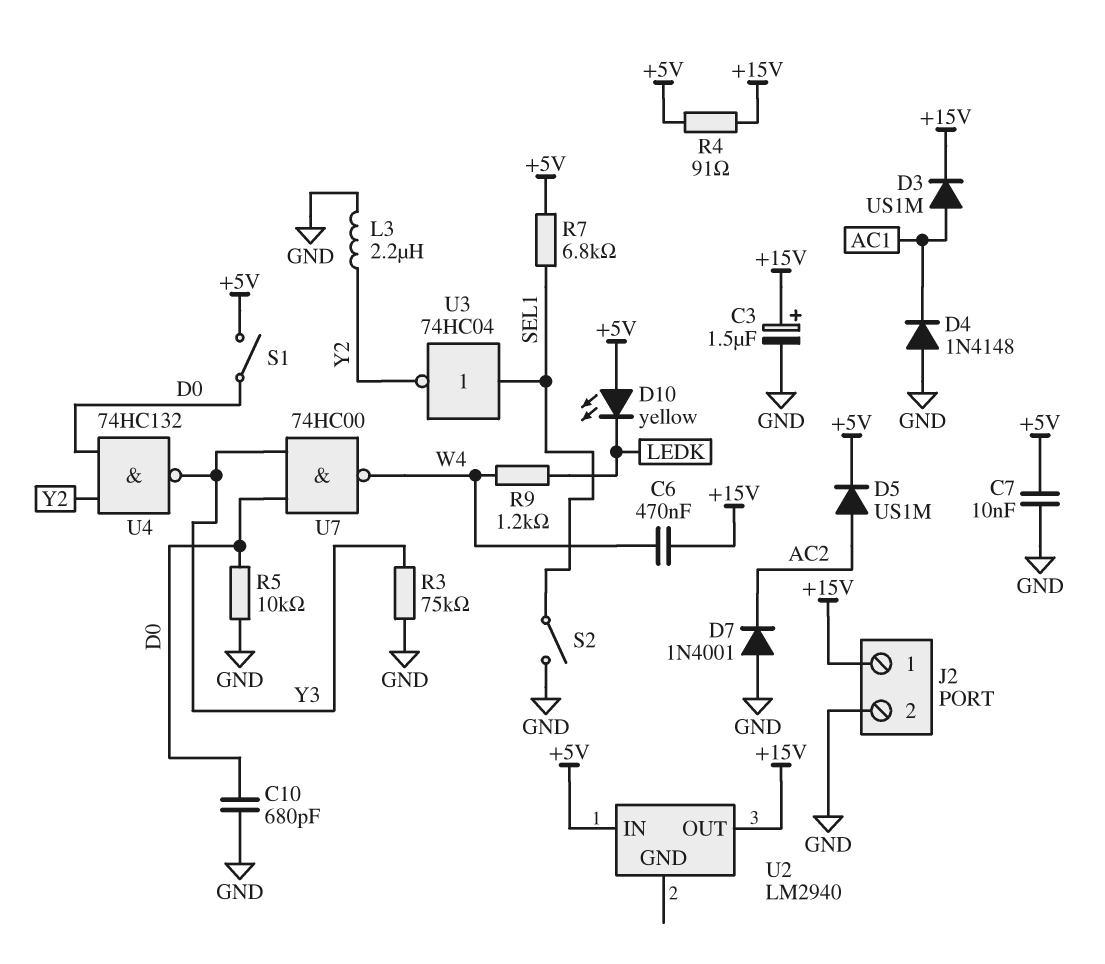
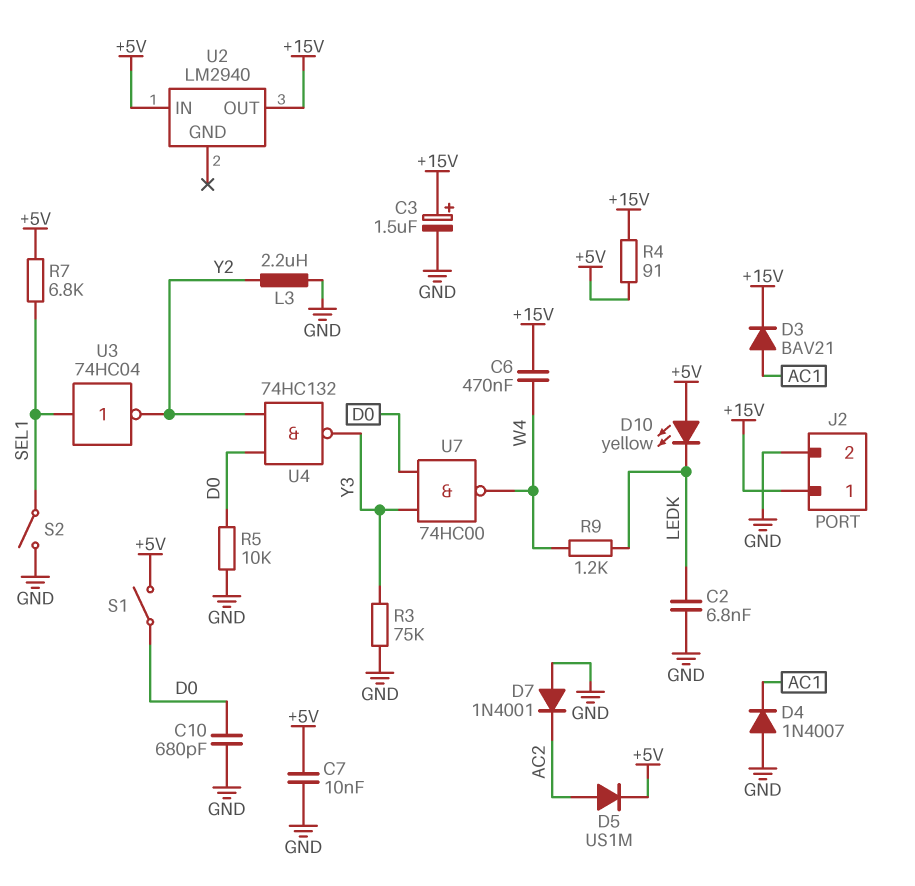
C2: none -> 6.8nF (GND, LEDK)
D3: diode US1M (A AC1, K +15V) -> diode BAV21 (A AC1, K +15V)
D4: diode 1N4148 (A GND, K AC1) -> diode 1N4007 (A GND, K AC1)

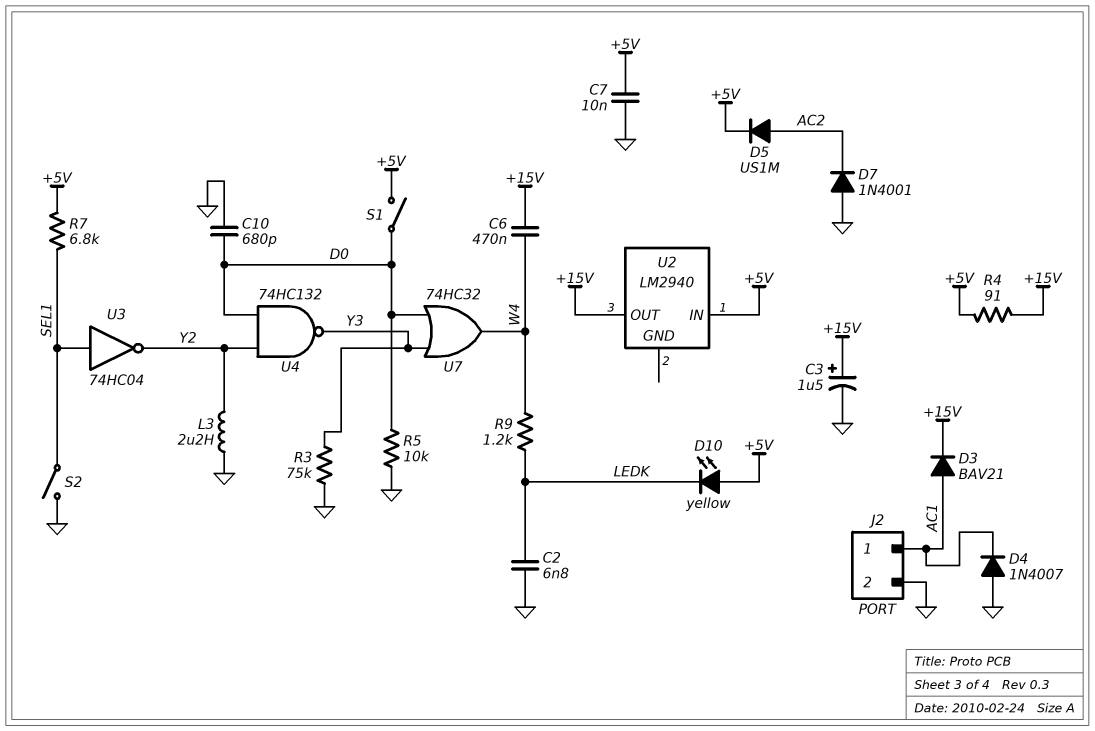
J2 pin 1: +15V -> AC1
U7: NAND 74HC00 (in D0, in Y3, out W4) -> OR 74HC32 (in D0, in Y3, out W4)

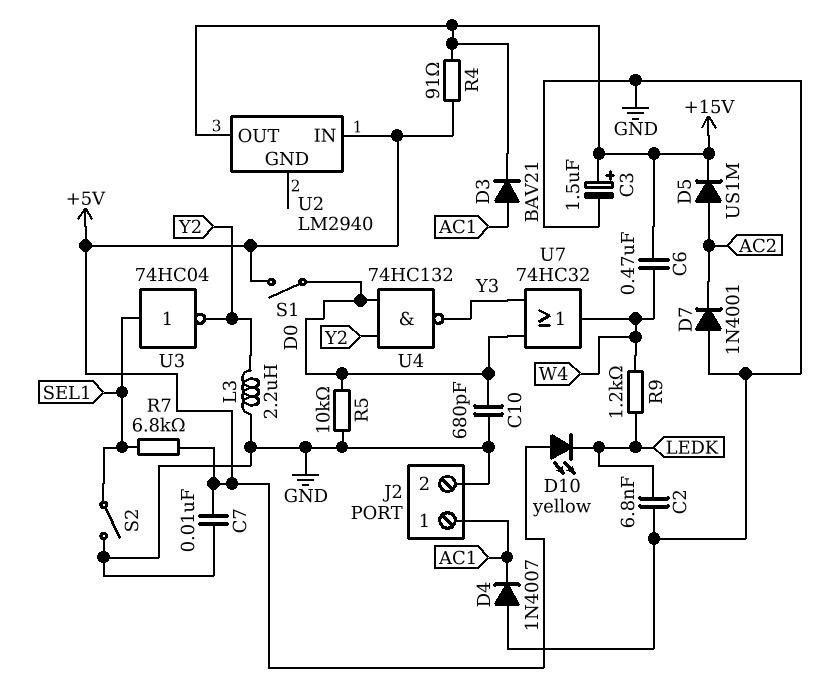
D5: diode US1M (A AC2, K +5V) -> diode US1M (A AC2, K +15V)
R3: 75k (GND, Y3) -> none

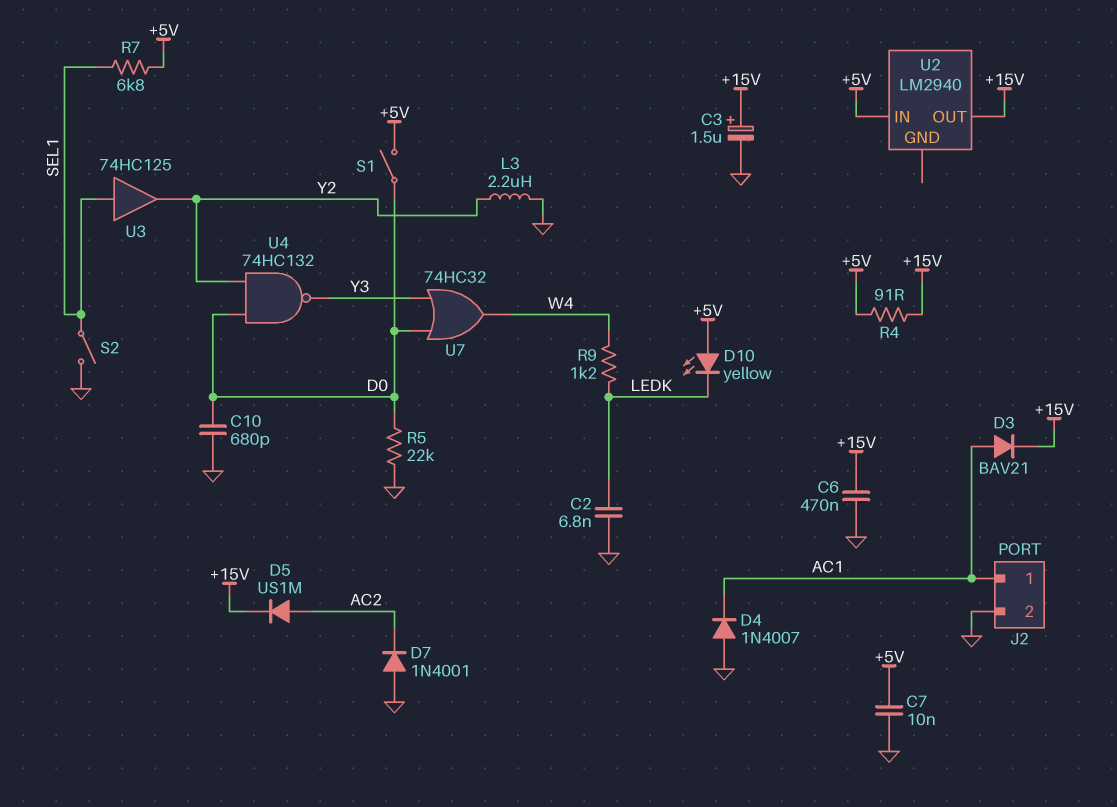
C6: 470nF (+15V, W4) -> 470nF (+15V, GND)
R5: 10k (D0, GND) -> 22k (D0, GND)
U3: NOT 74HC04 (in SEL1, out Y2) -> buffer 74HC125 (in SEL1, out Y2)

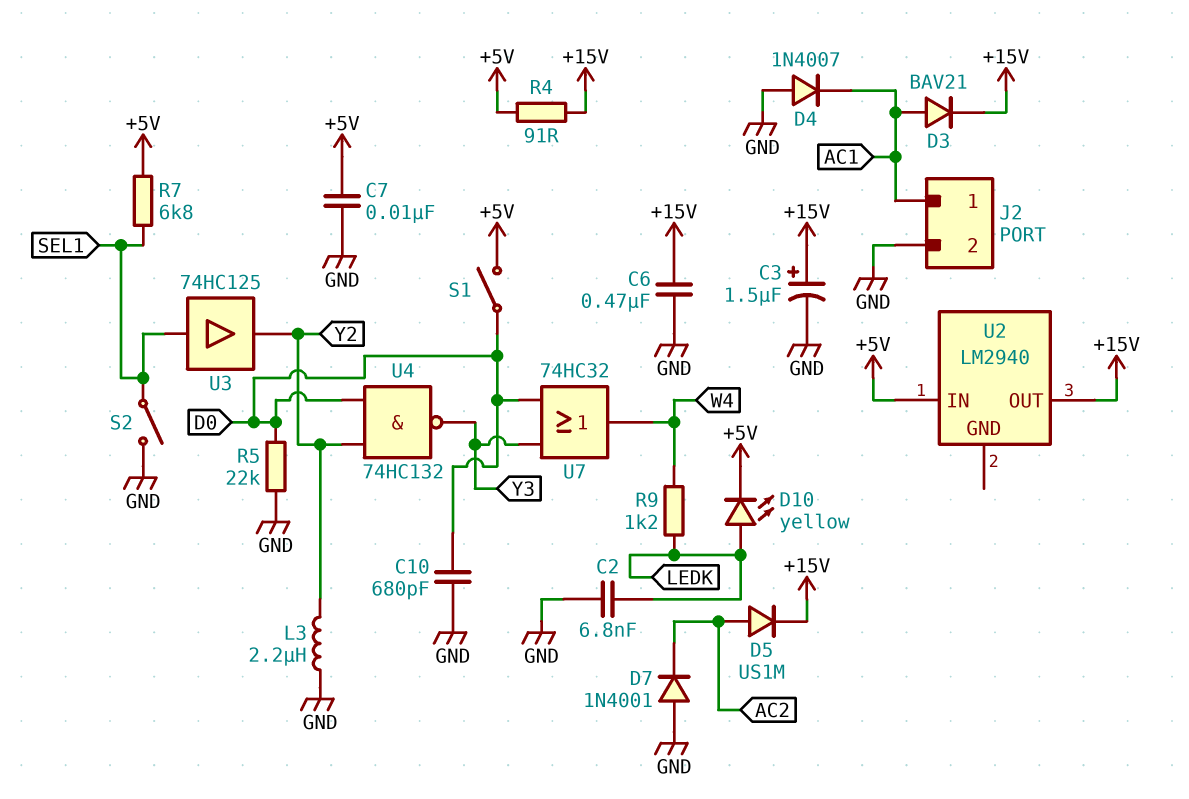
D10: LED yellow (A +5V, K LEDK) -> LED yellow (A LEDK, K +5V)

